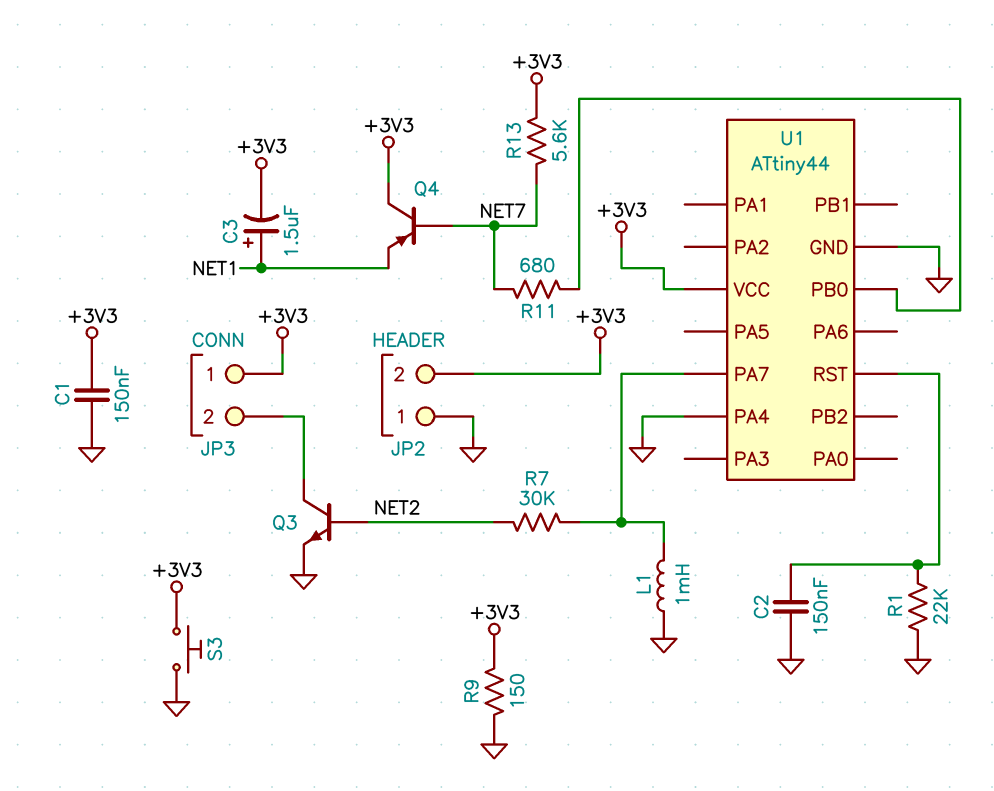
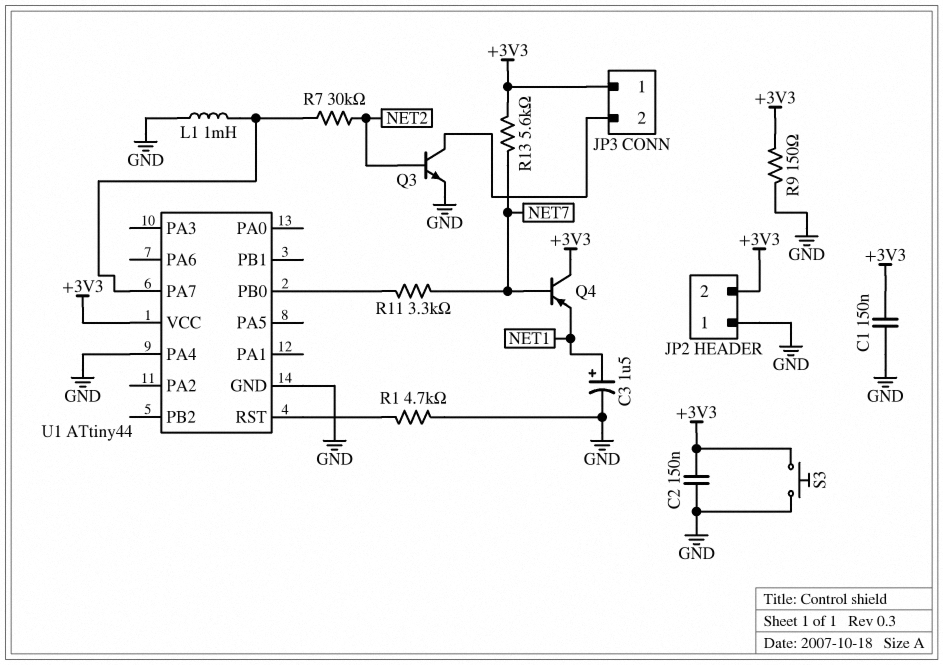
C2: 150nF (GND, U1/RST) -> 150nF (+3V3, GND)
C3: 1.5uF (plus NET1, minus +3V3) -> 1.5uF (plus NET1, minus GND)
R1: 22k (GND, U1/RST) -> 4.7k (GND, U1/RST)
R11: 680 (NET7, U1/PB0) -> 3.3k (NET7, U1/PB0)

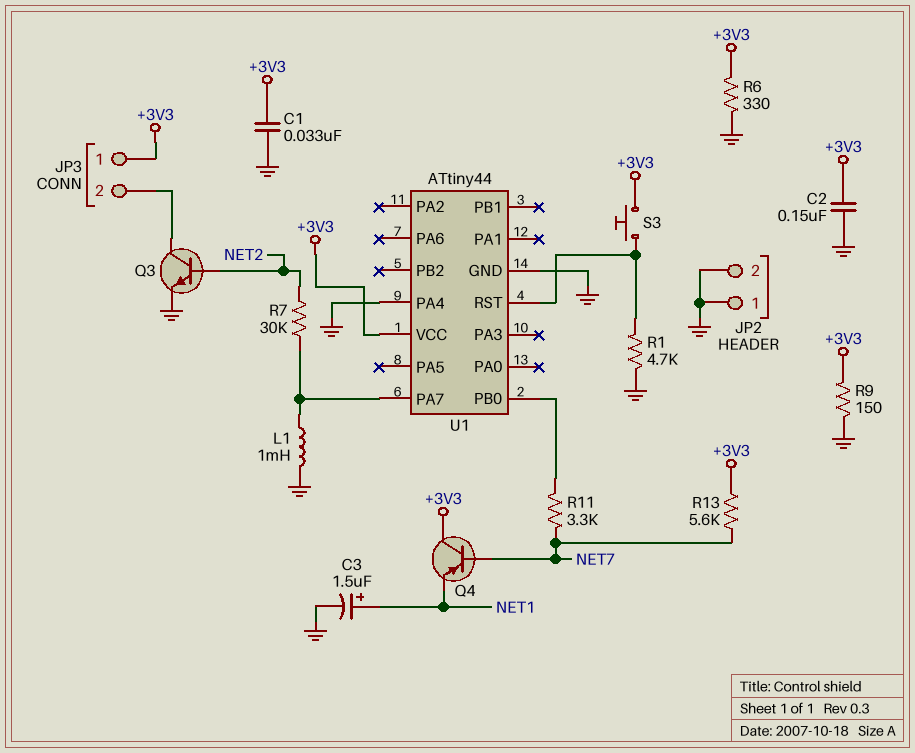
C1: 150nF (+3V3, GND) -> 33nF (+3V3, GND)
JP2 pin 2: +3V3 -> GND
R6: none -> 330 (+3V3, GND)
S3: button (+3V3, GND) -> button (+3V3, U1/RST)

